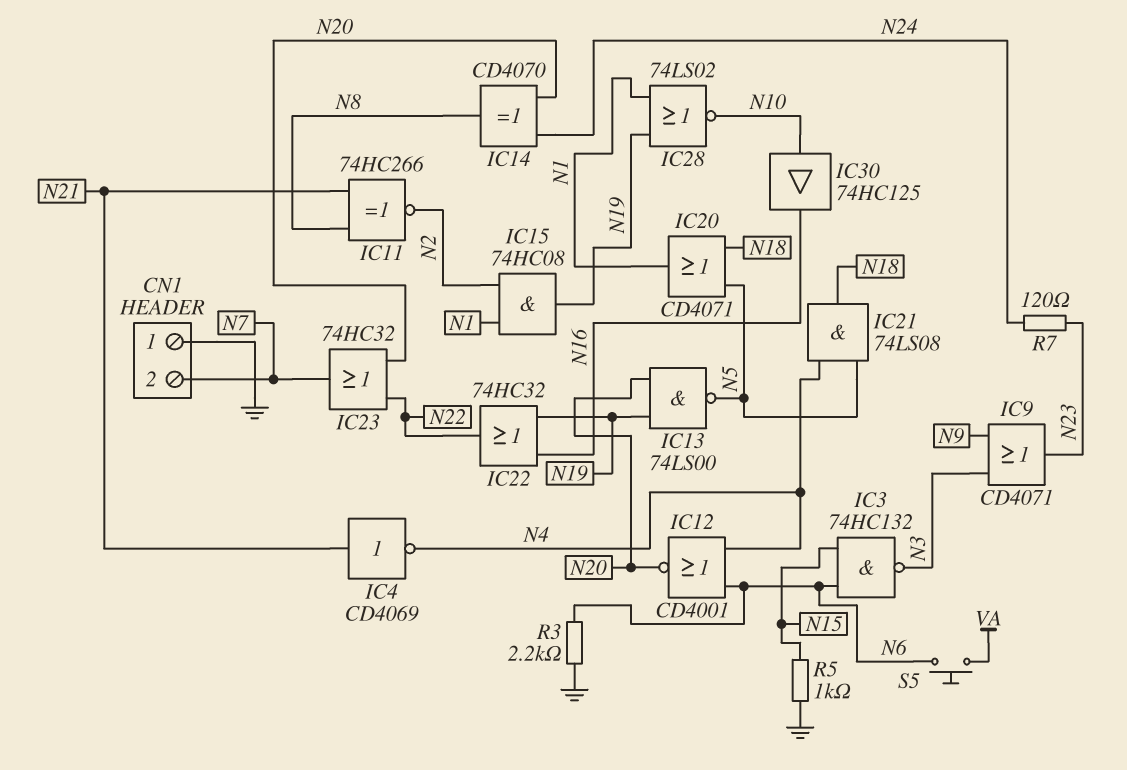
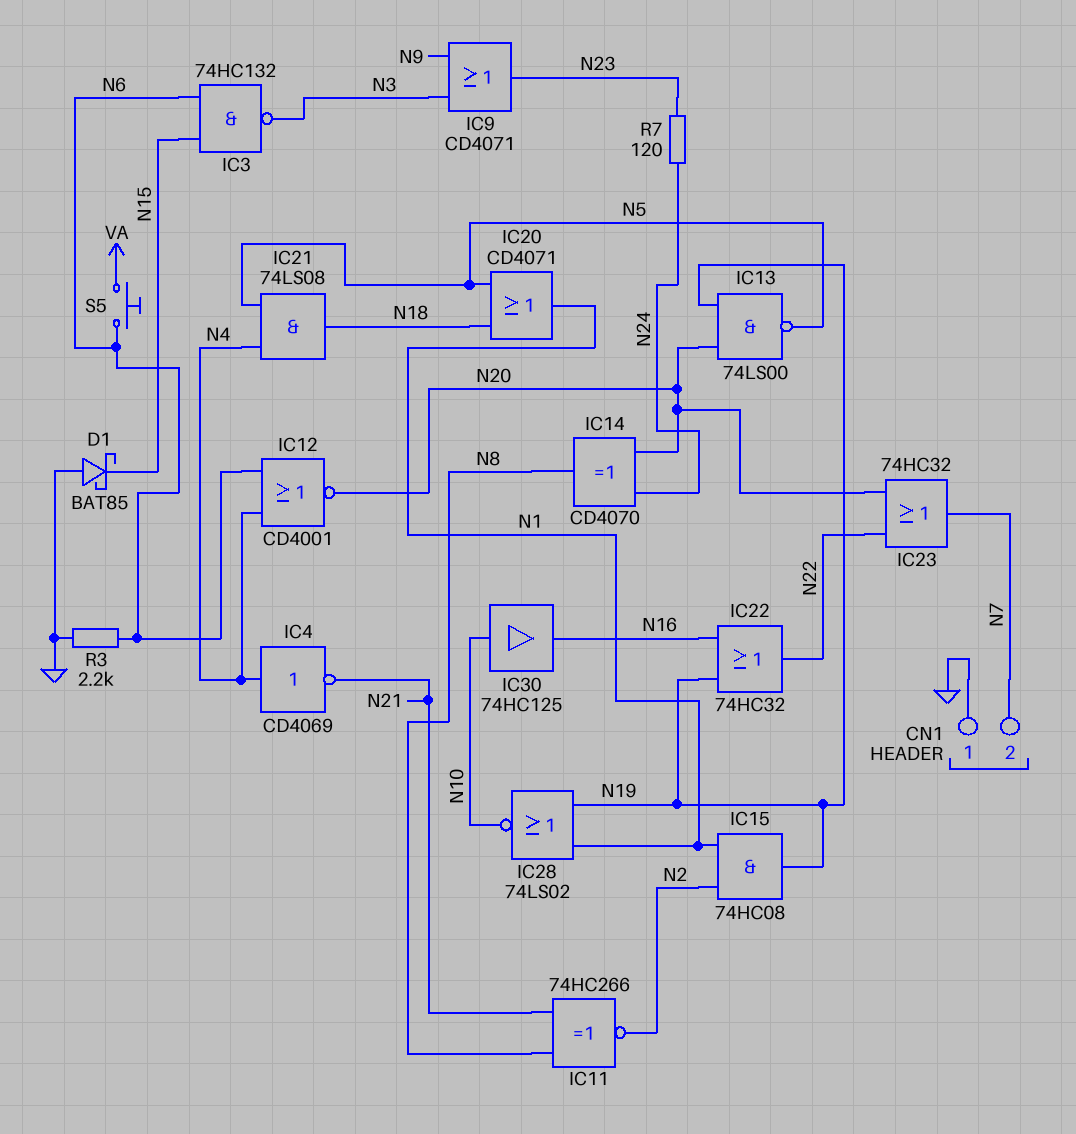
D1: none -> schottky BAT85 (A GND, K N15)
IC4: NOT CD4069 (in N21, out N4) -> NOT CD4069 (in N4, out N21)
R5: 1k (GND, N15) -> none

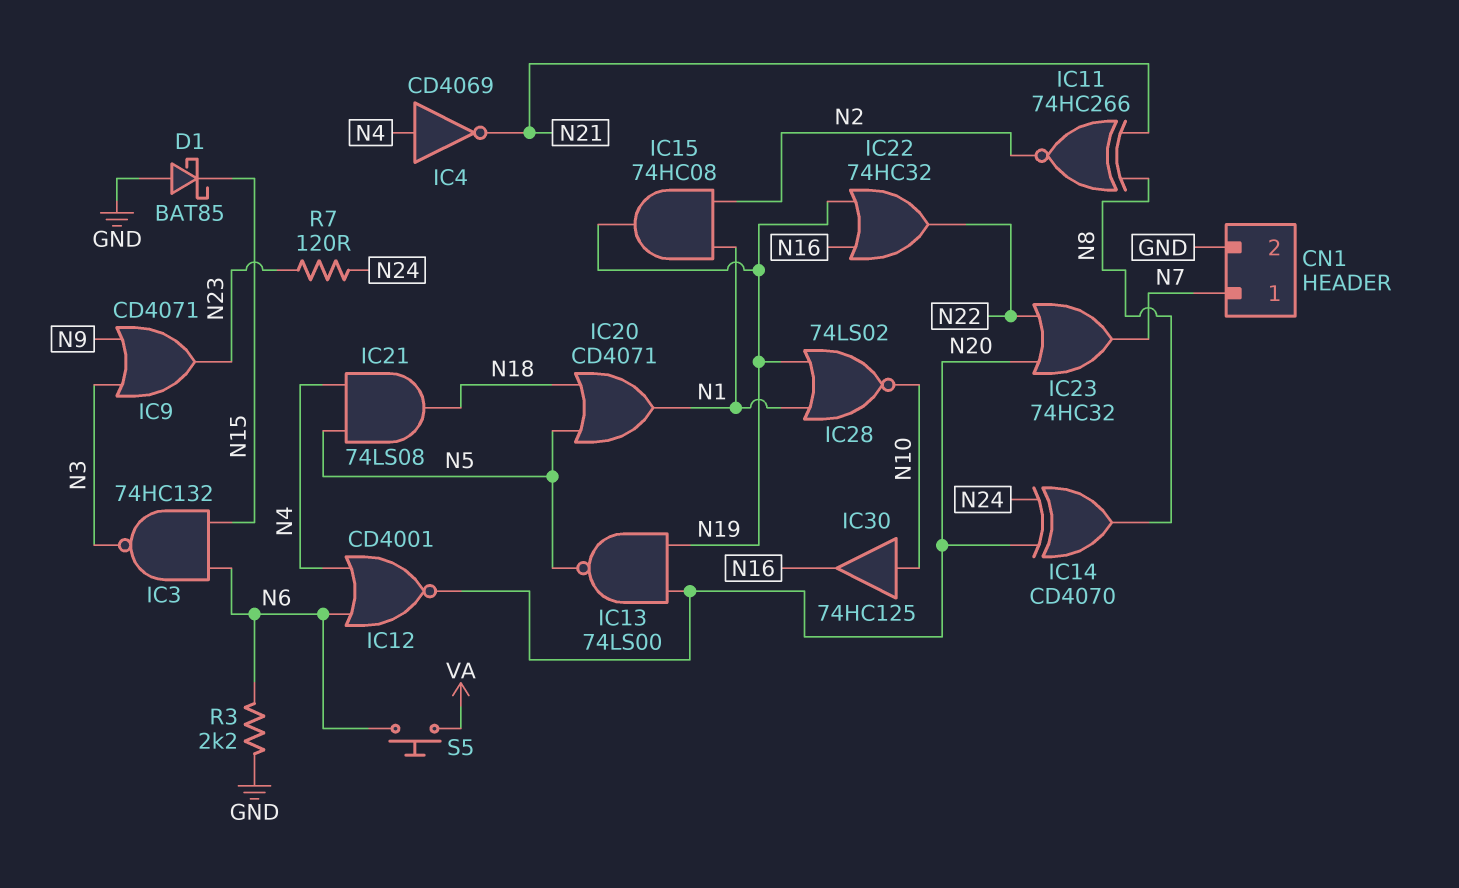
CN1 pin 1: GND -> N7
CN1 pin 2: N7 -> GND

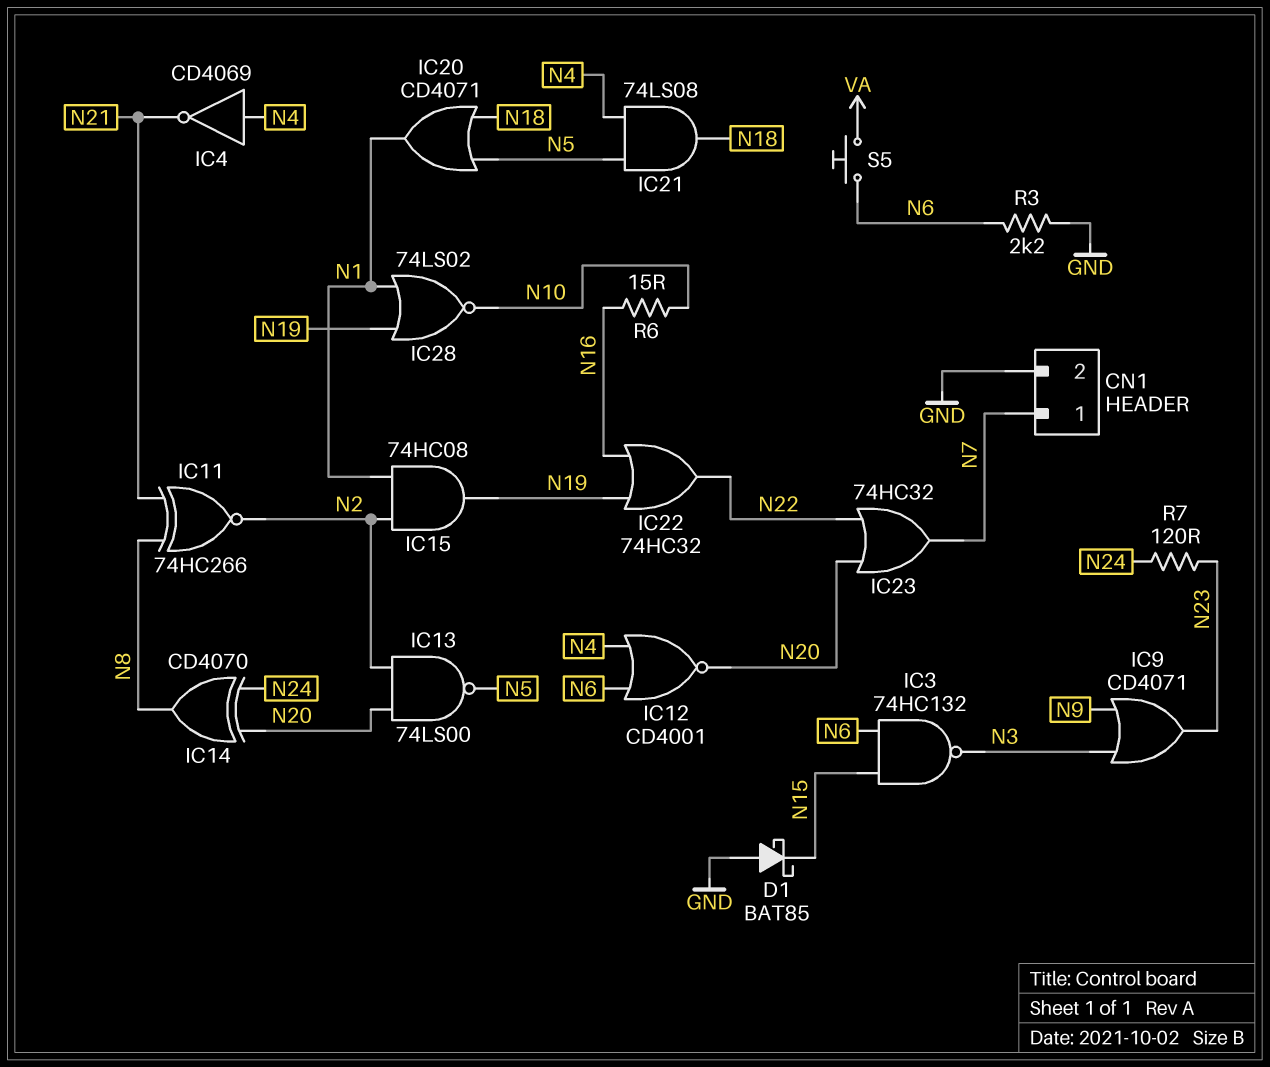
IC13: NAND 74LS00 (in N19, in N20, out N5) -> NAND 74LS00 (in N2, in N20, out N5)
IC30: buffer 74HC125 (in N10, out N16) -> none
R6: none -> 15 (N10, N16)

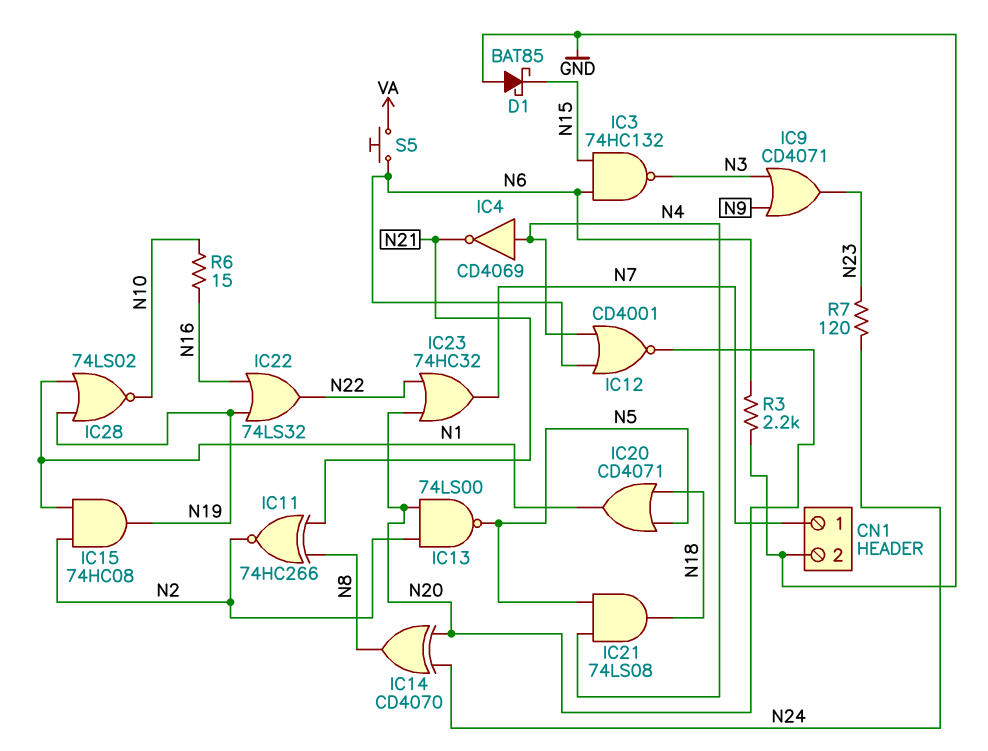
IC22: OR 74HC32 (in N16, in N19, out N22) -> OR 74LS32 (in N16, in N19, out N22)

